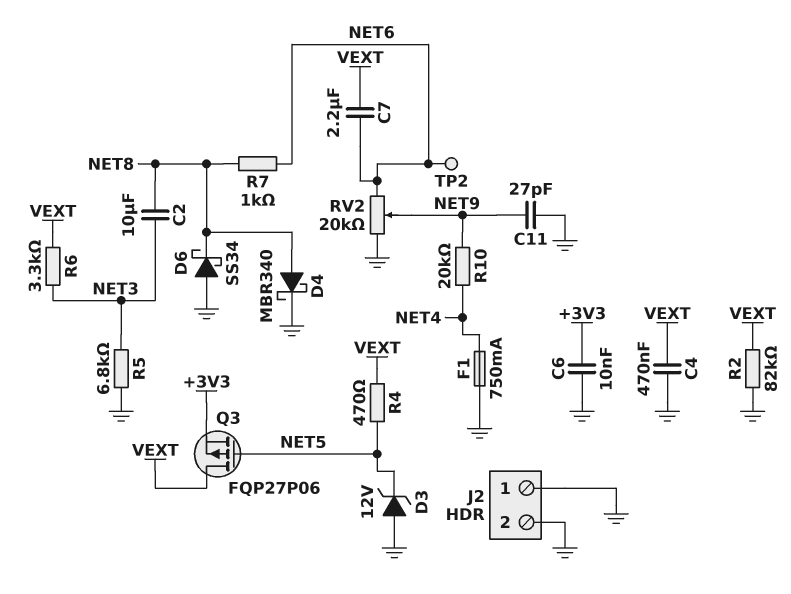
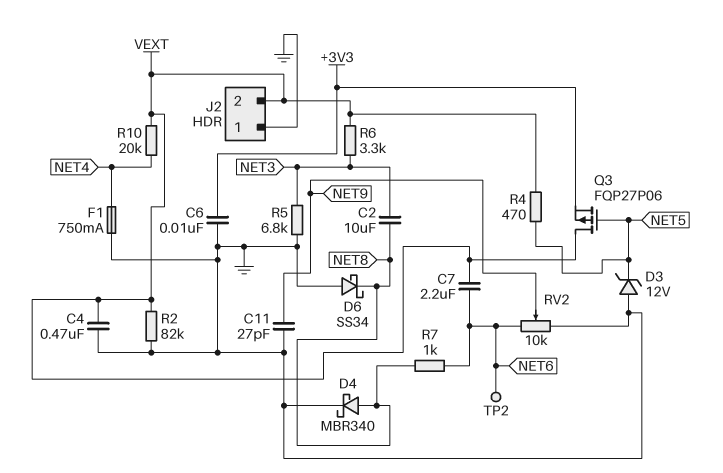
J2 pin 2: GND -> VEXT
R10: 20k (NET4, NET9) -> 20k (NET4, VEXT)
RV2: 20k (GND, NET6, wiper NET9) -> 10k (GND, NET6, wiper NET9)

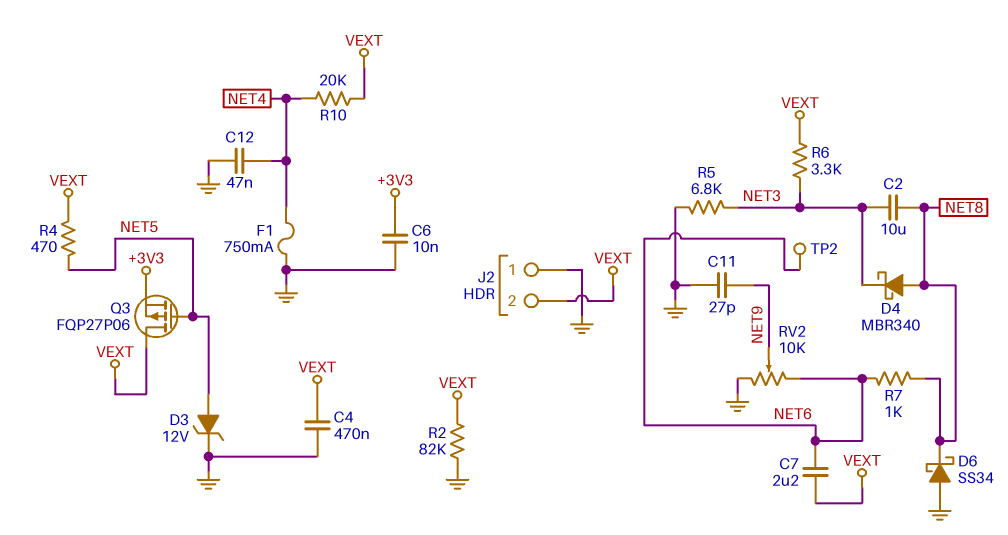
C12: none -> 47nF (GND, NET4)
D3: zener 12V (A GND, K NET5) -> zener 12V (A NET5, K GND)
D4: schottky MBR340 (A NET8, K GND) -> schottky MBR340 (A NET8, K NET3)

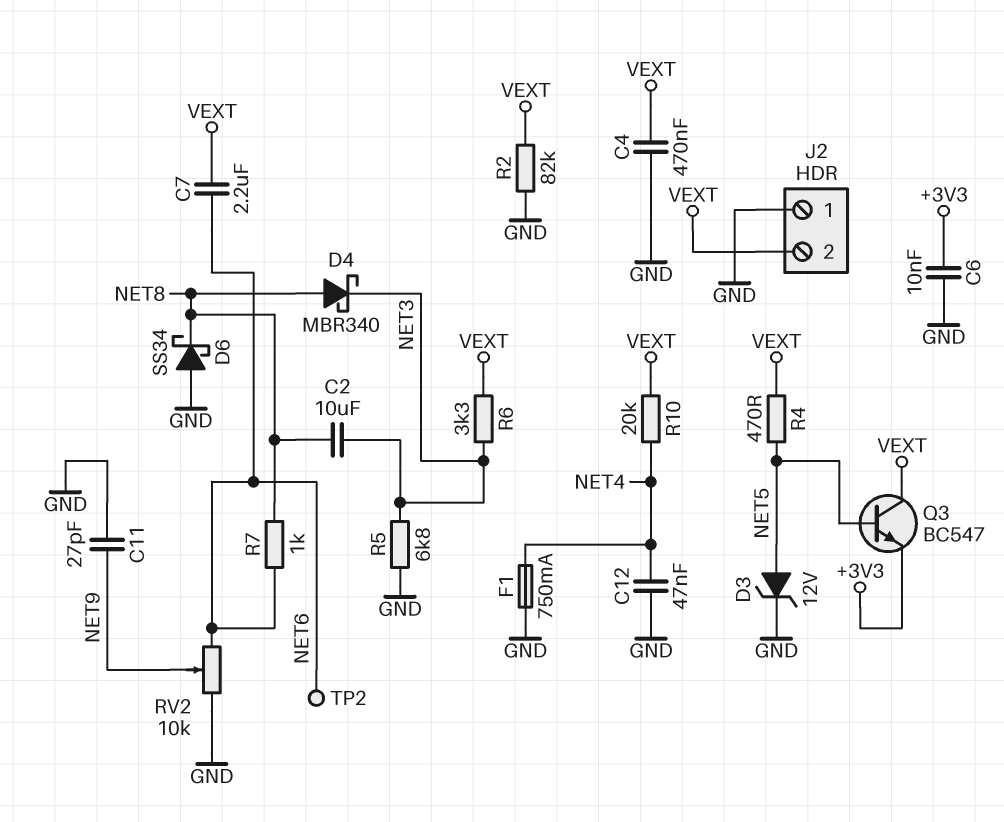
Q3: PMOS FQP27P06 (G NET5, D VEXT, S +3V3) -> NPN BC547 (B NET5, C VEXT, E +3V3)

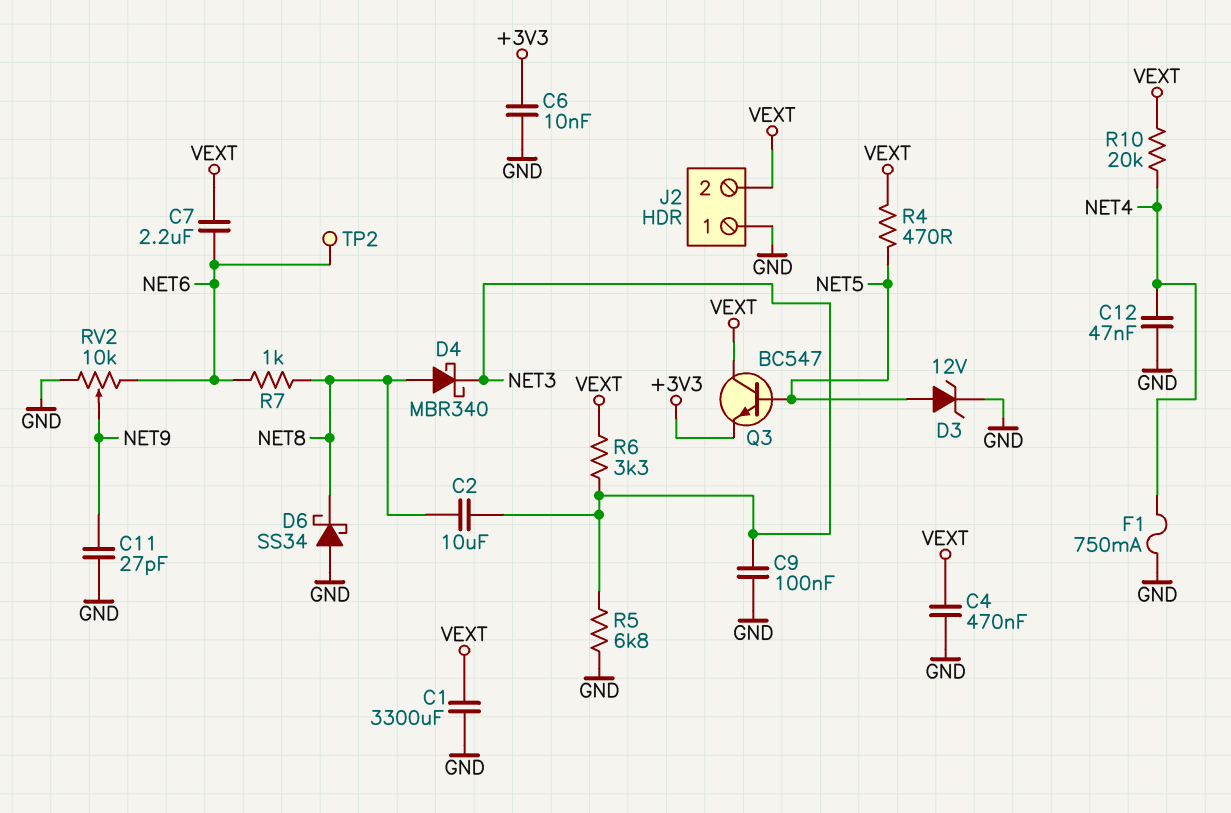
C1: none -> 3300uF (GND, VEXT)
C9: none -> 100nF (GND, NET3)
R2: 82k (GND, VEXT) -> none

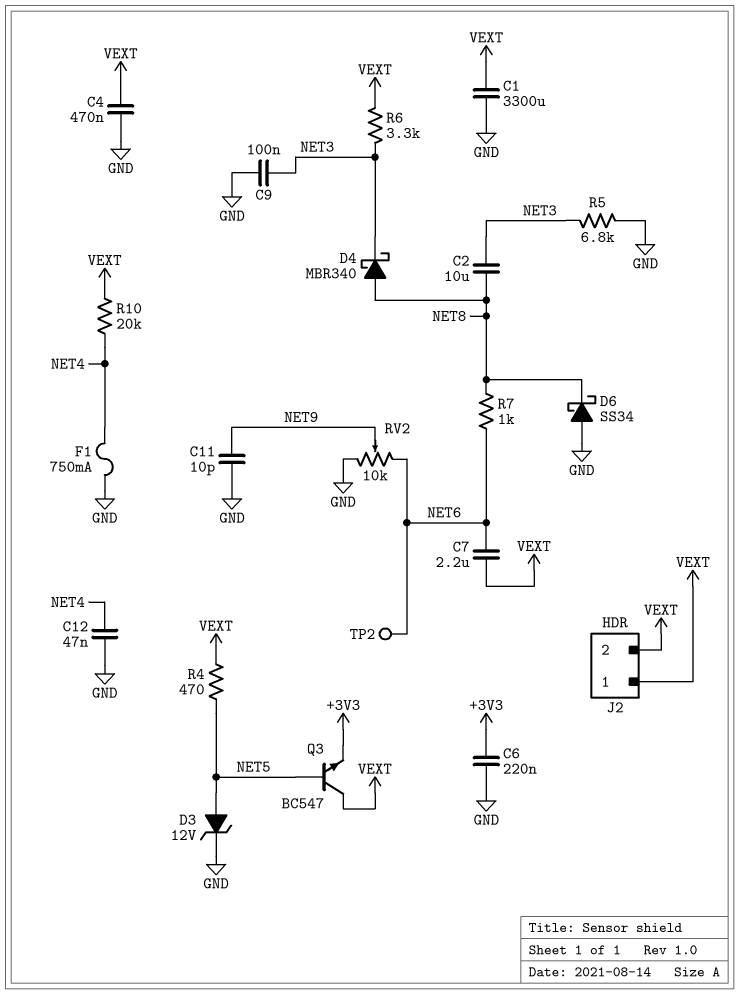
C6: 10nF (+3V3, GND) -> 220nF (+3V3, GND)
C11: 27pF (GND, NET9) -> 10pF (GND, NET9)
J2 pin 1: GND -> VEXT

